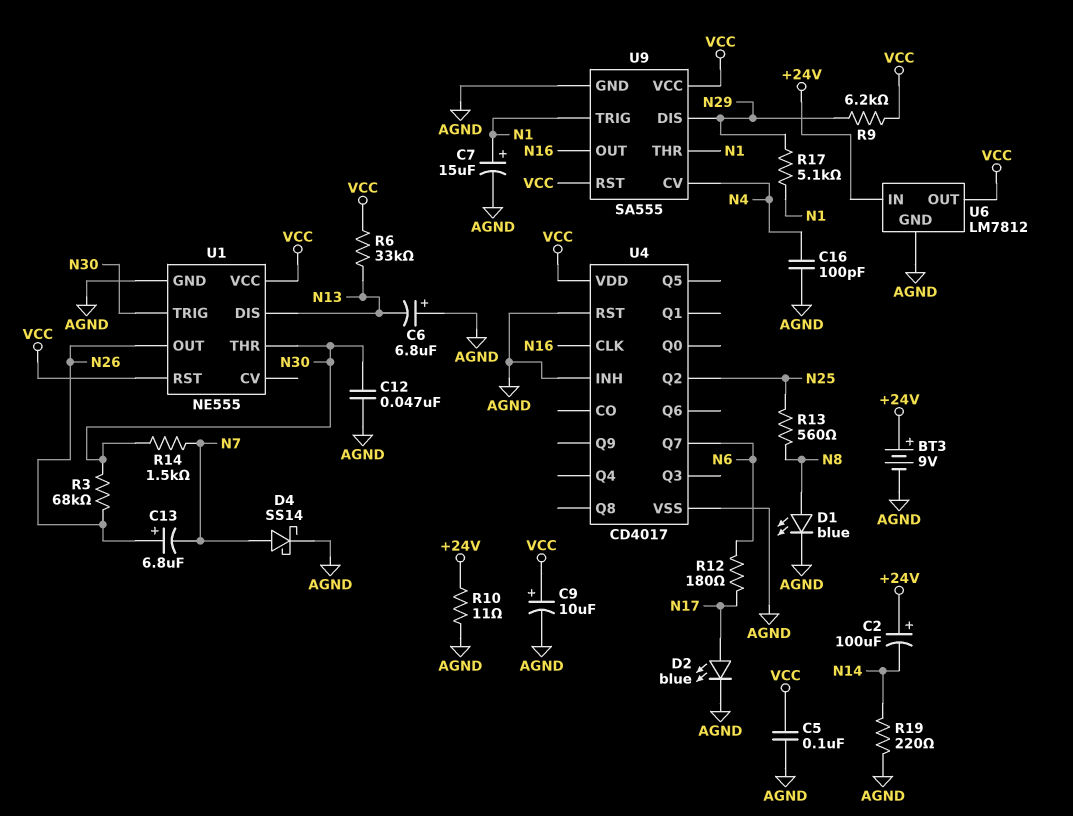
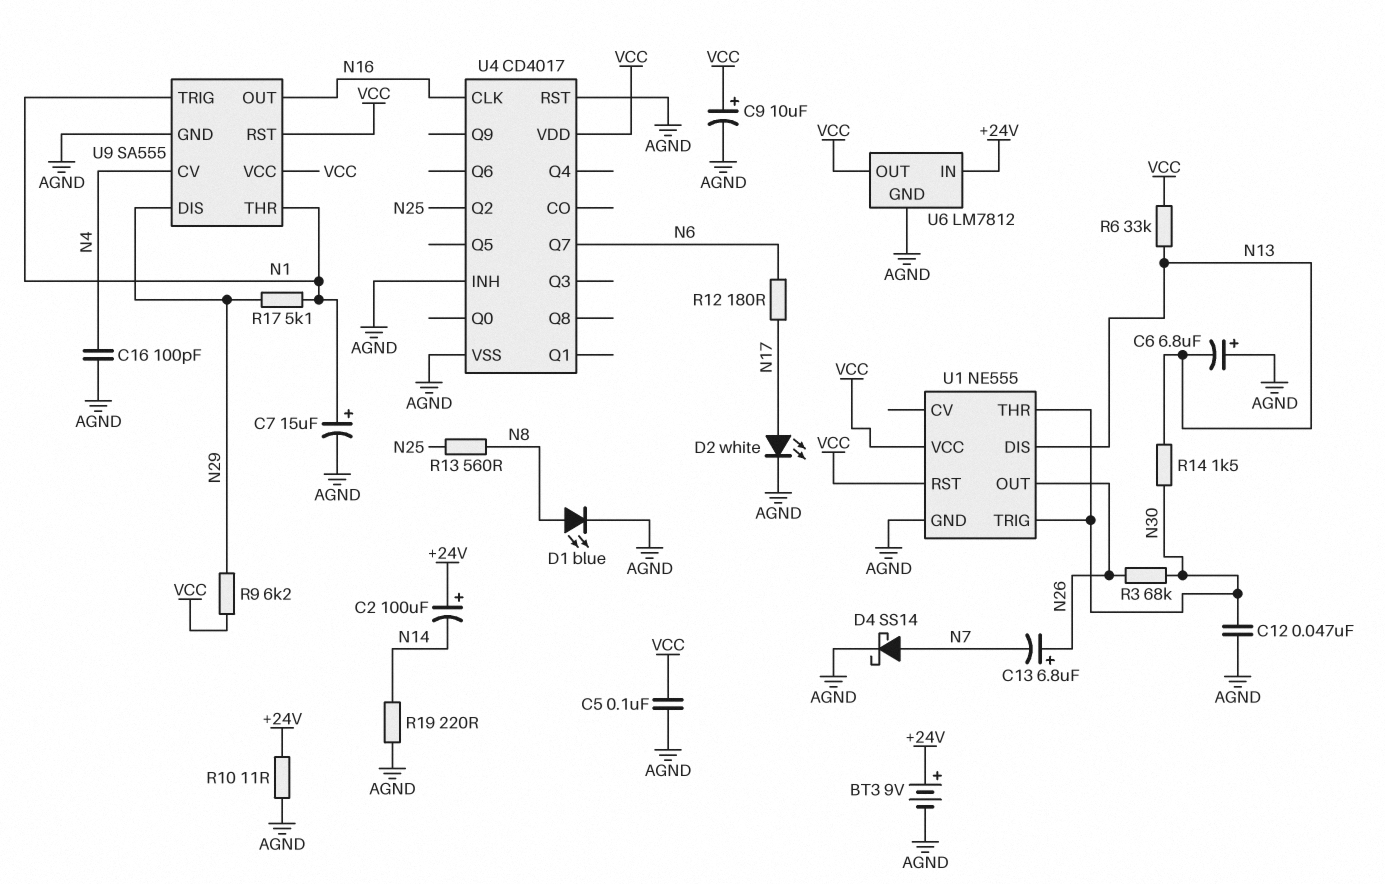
D2: LED blue (A N17, K AGND) -> LED white (A N17, K AGND)
R14: 1.5k (N7, N30) -> 1.5k (N13, N30)

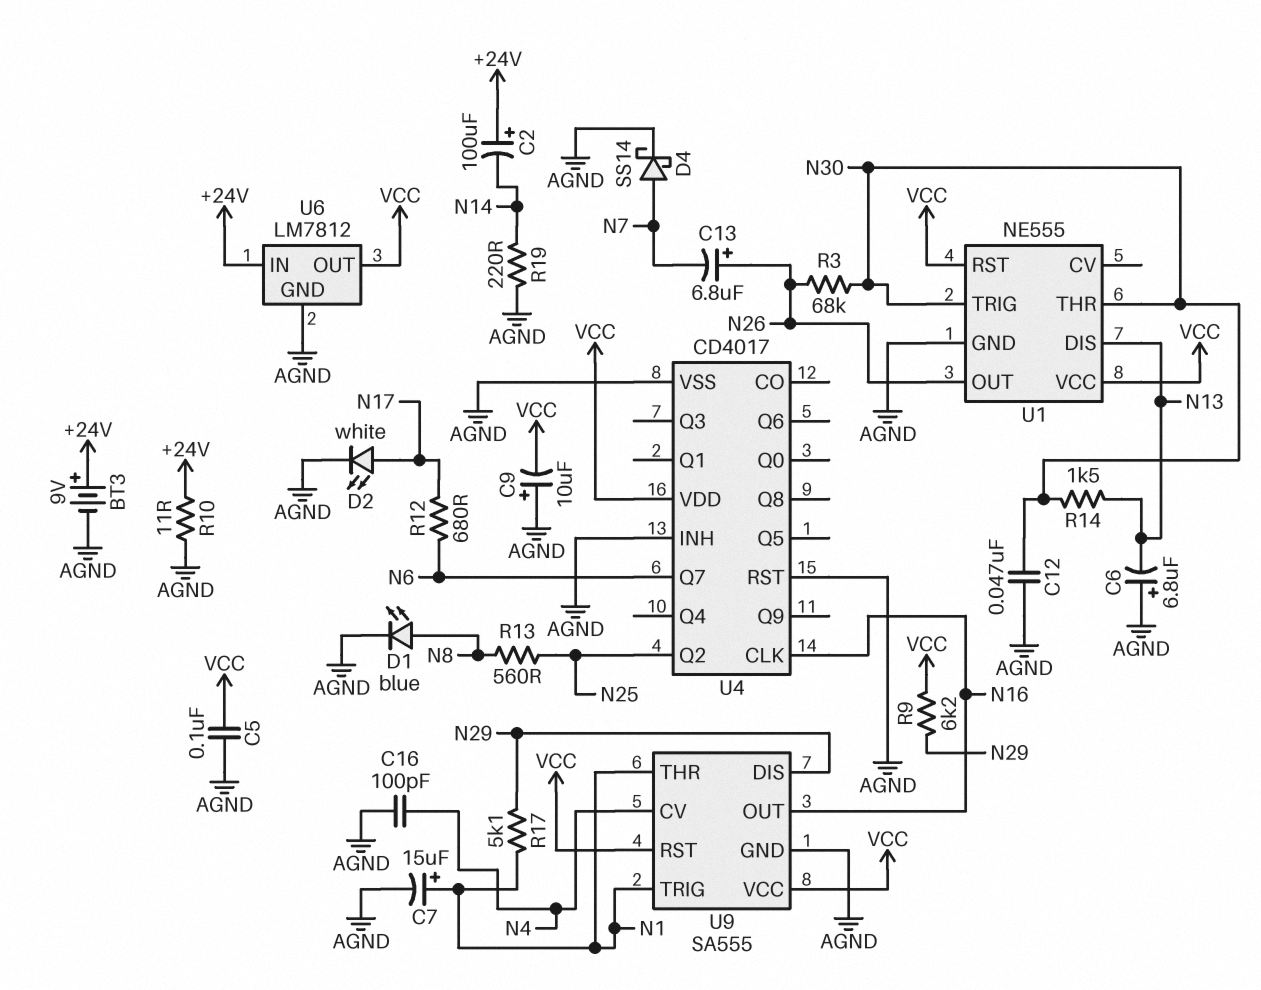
C9: 10uF (plus VCC, minus AGND) -> 10uF (plus AGND, minus VCC)
R6: 33k (N13, VCC) -> none
R12: 180 (N6, N17) -> 680 (N6, N17)

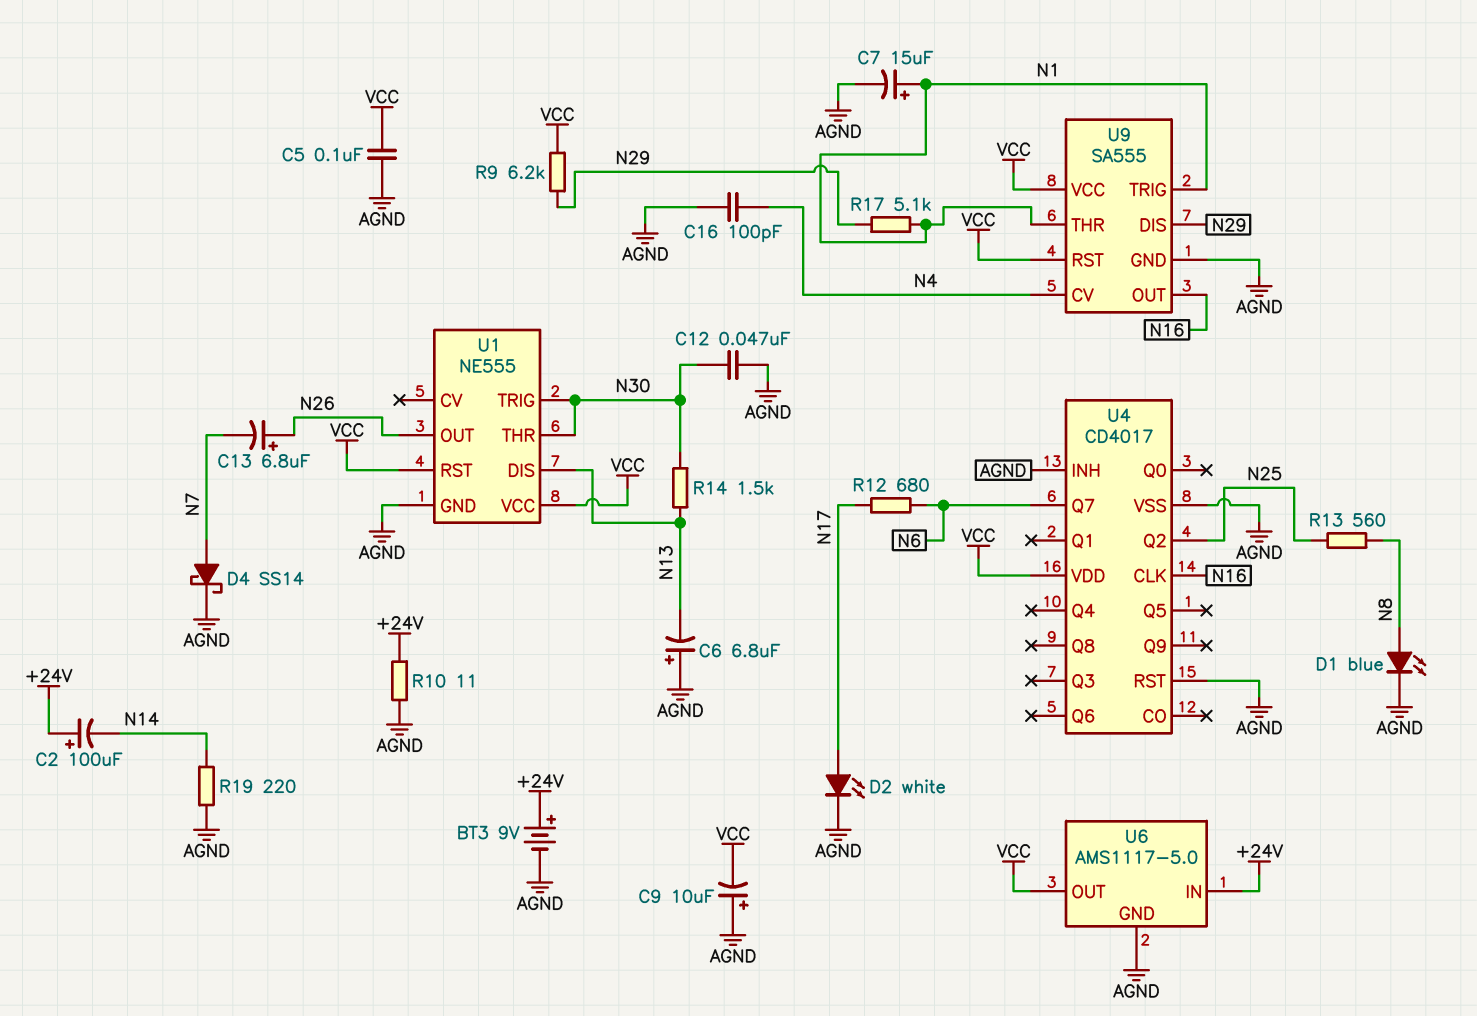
R3: 68k (N26, N30) -> none
U6: LM7812 -> AMS1117-5.0

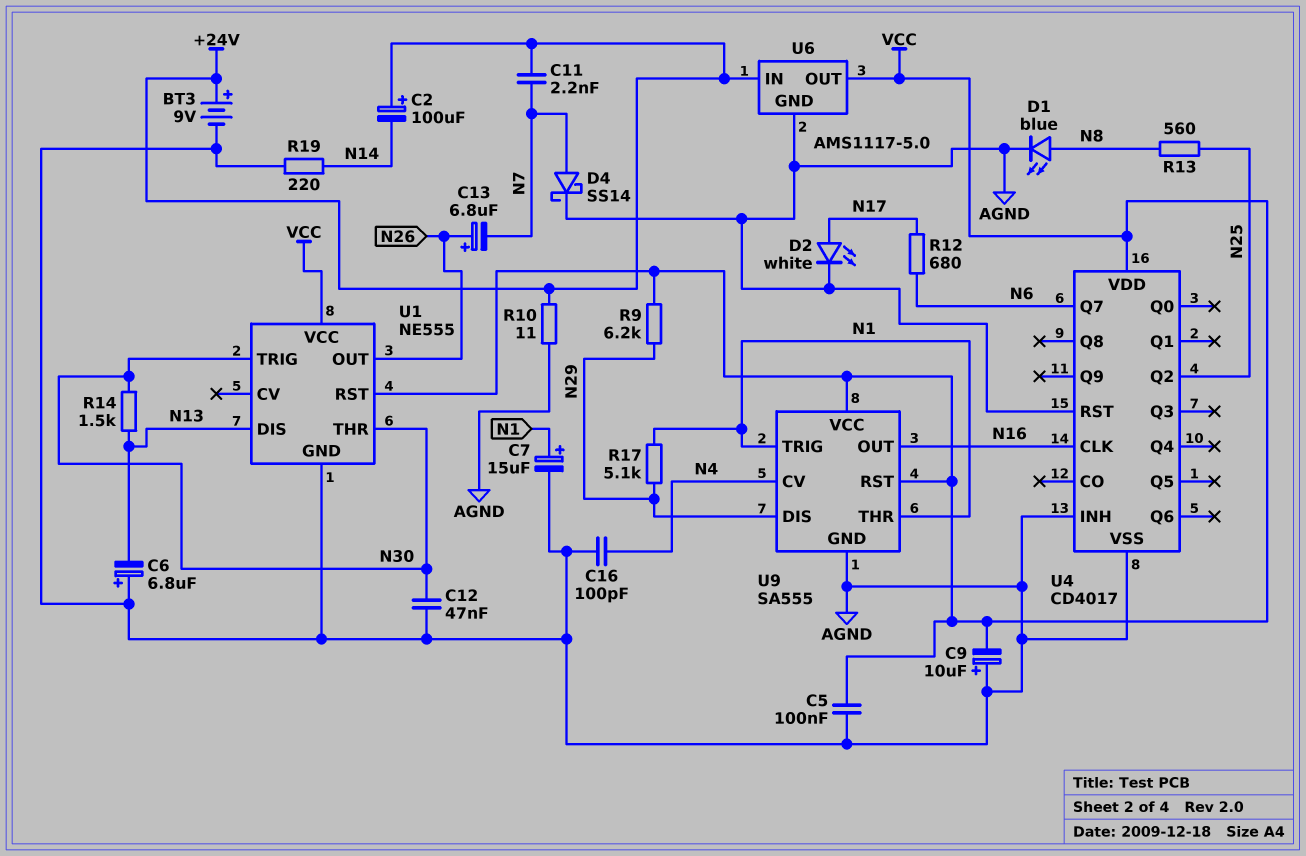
C11: none -> 2.2nF (+24V, N7)

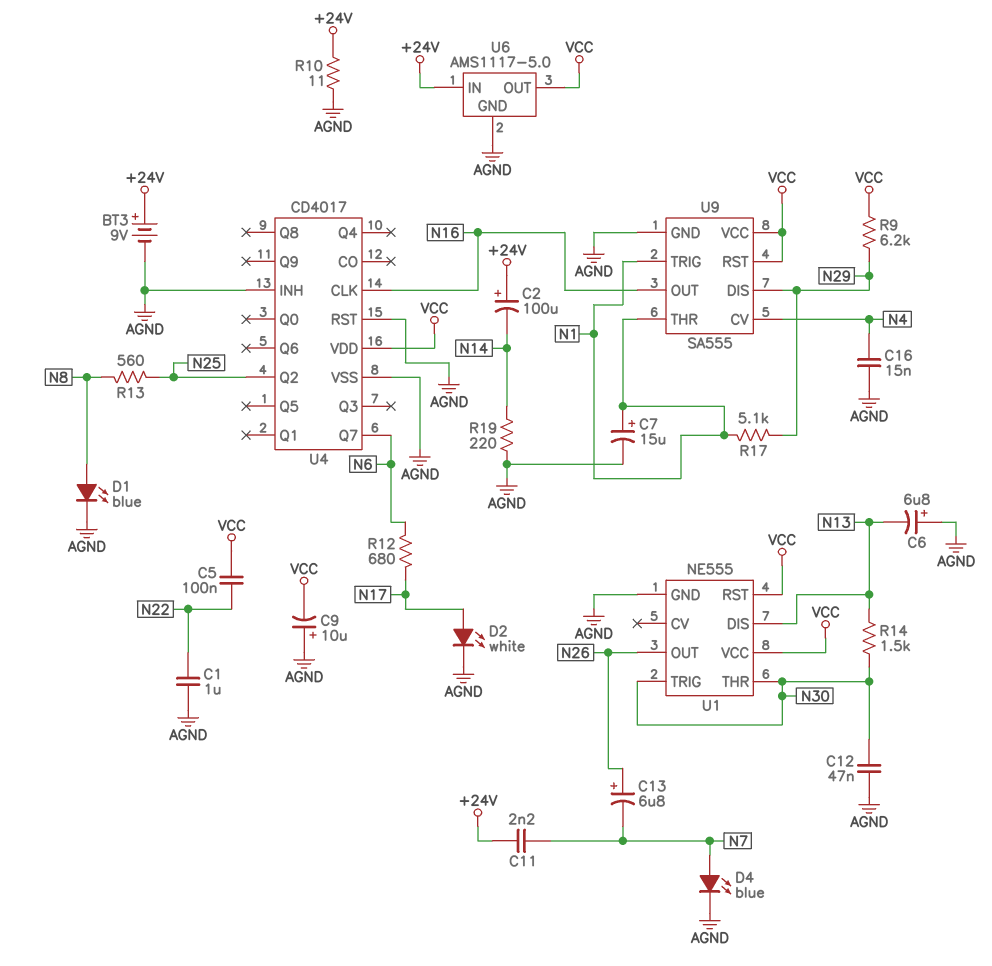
C1: none -> 1uF (AGND, N22)
C5: 100nF (AGND, VCC) -> 100nF (N22, VCC)
C16: 100pF (AGND, N4) -> 15nF (AGND, N4)
D4: schottky SS14 (A N7, K AGND) -> LED blue (A N7, K AGND)

